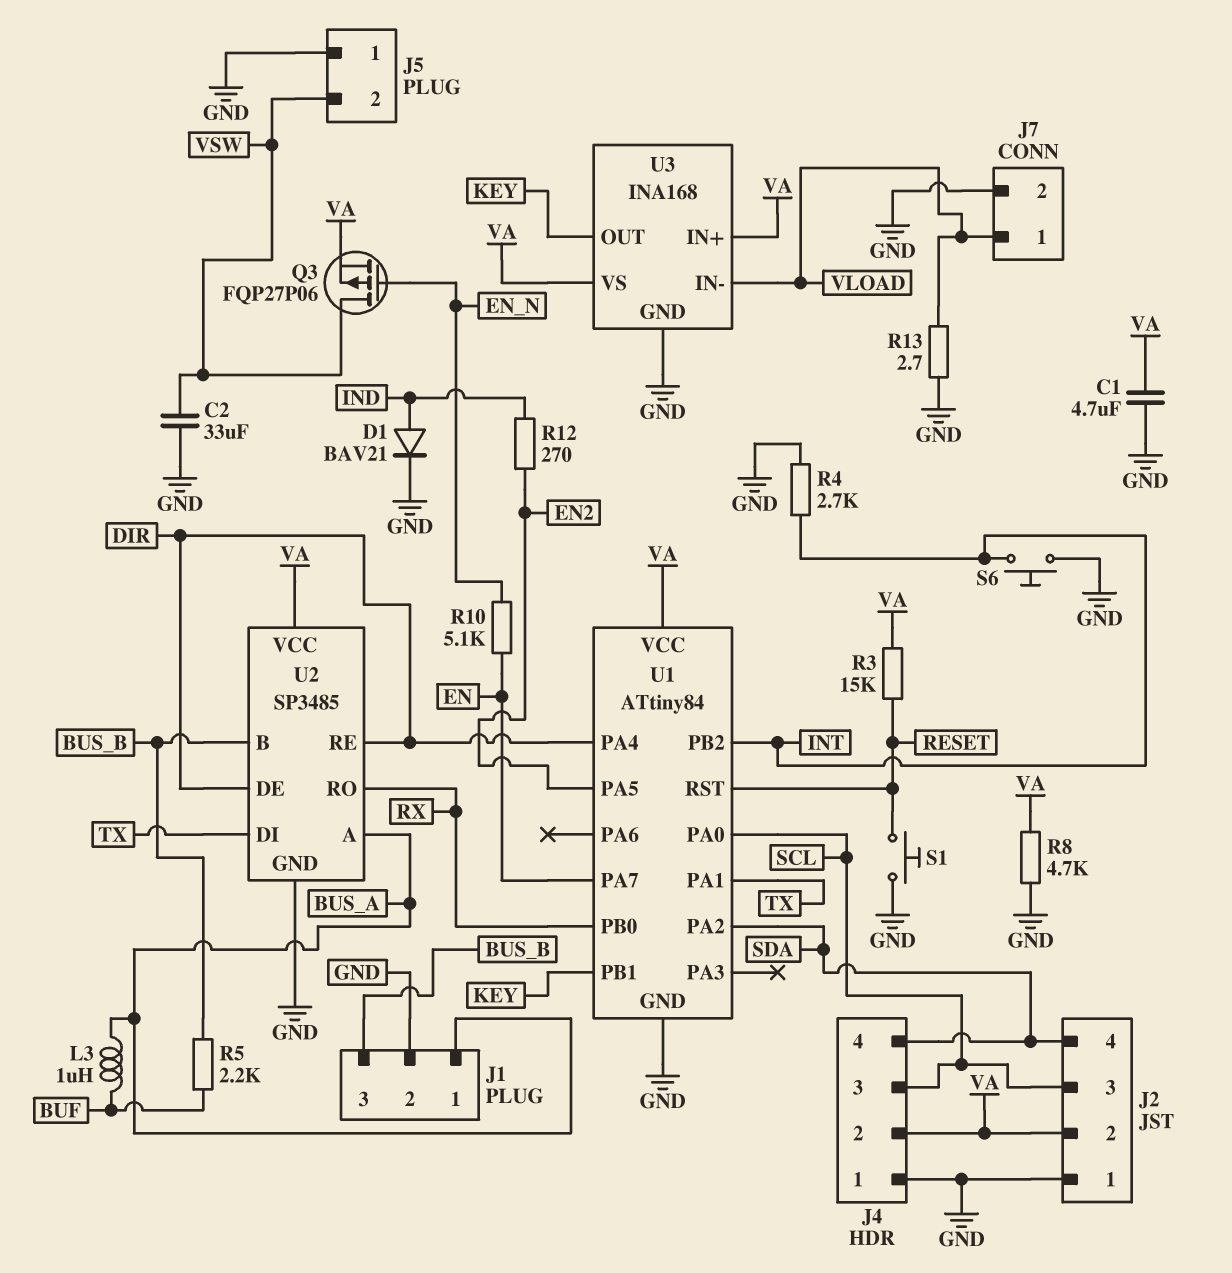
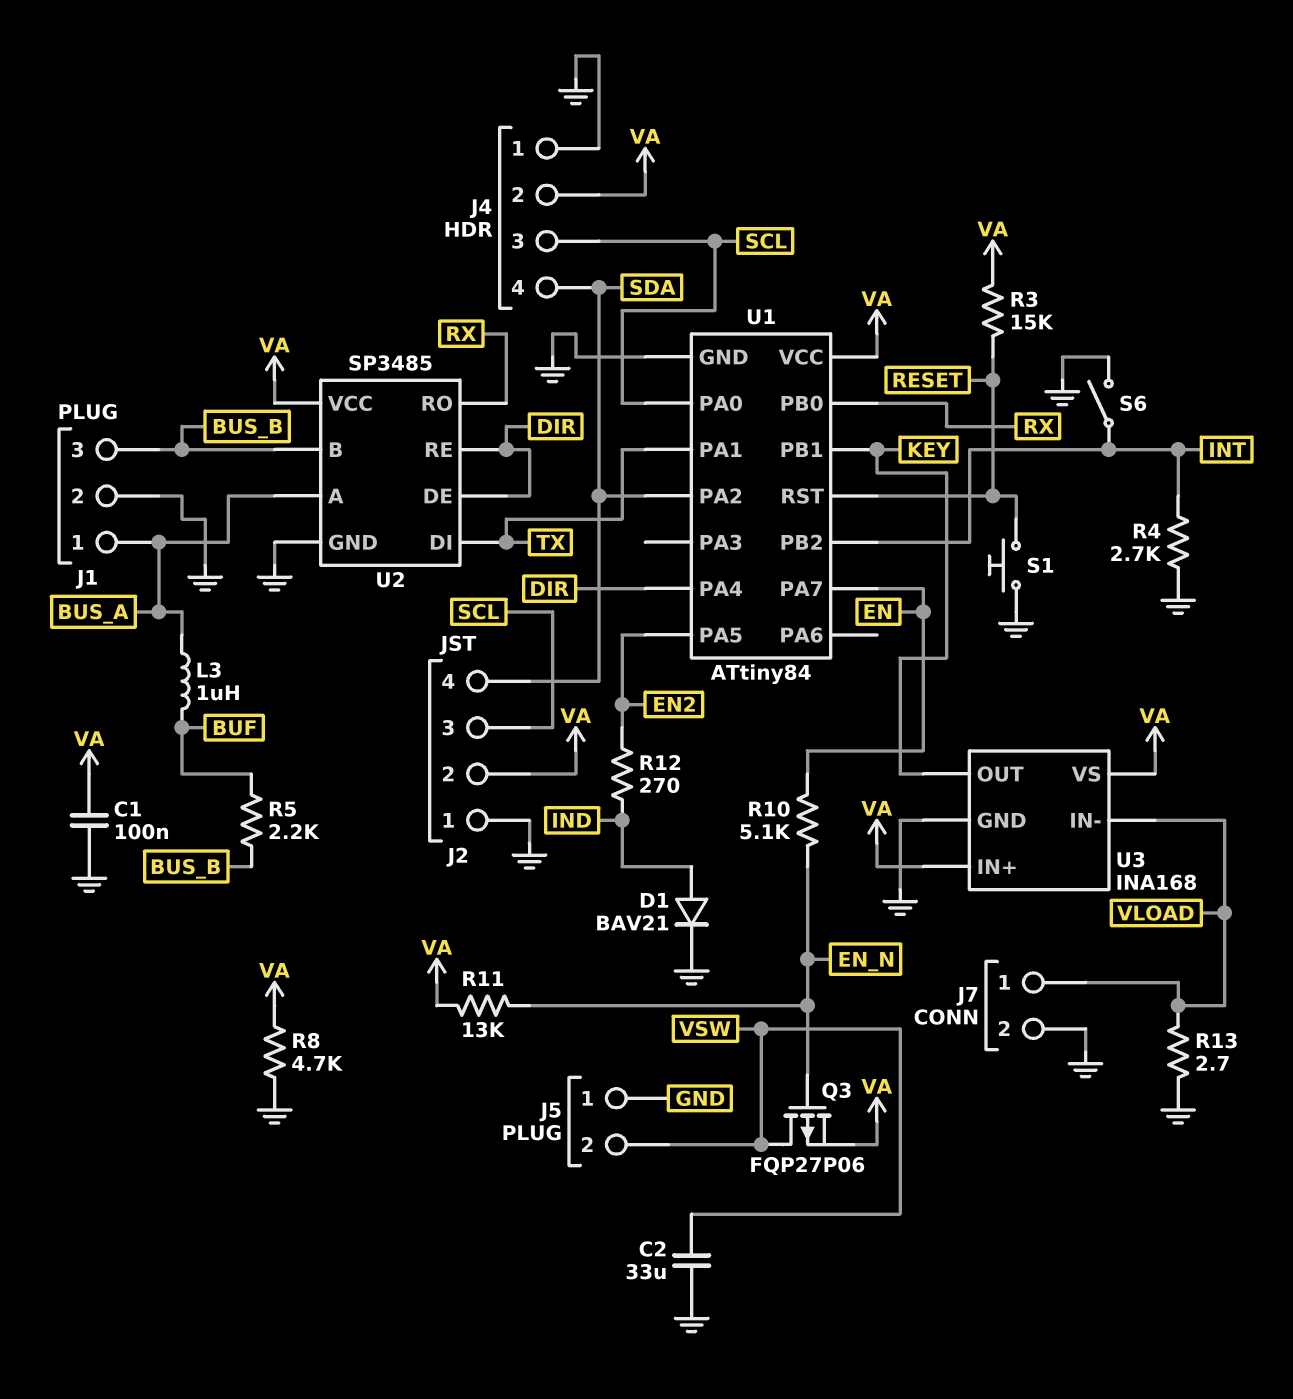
C1: 4.7uF (GND, VA) -> 100nF (GND, VA)
R11: none -> 13k (EN_N, VA)
S6: button (GND, INT) -> switch (GND, INT)

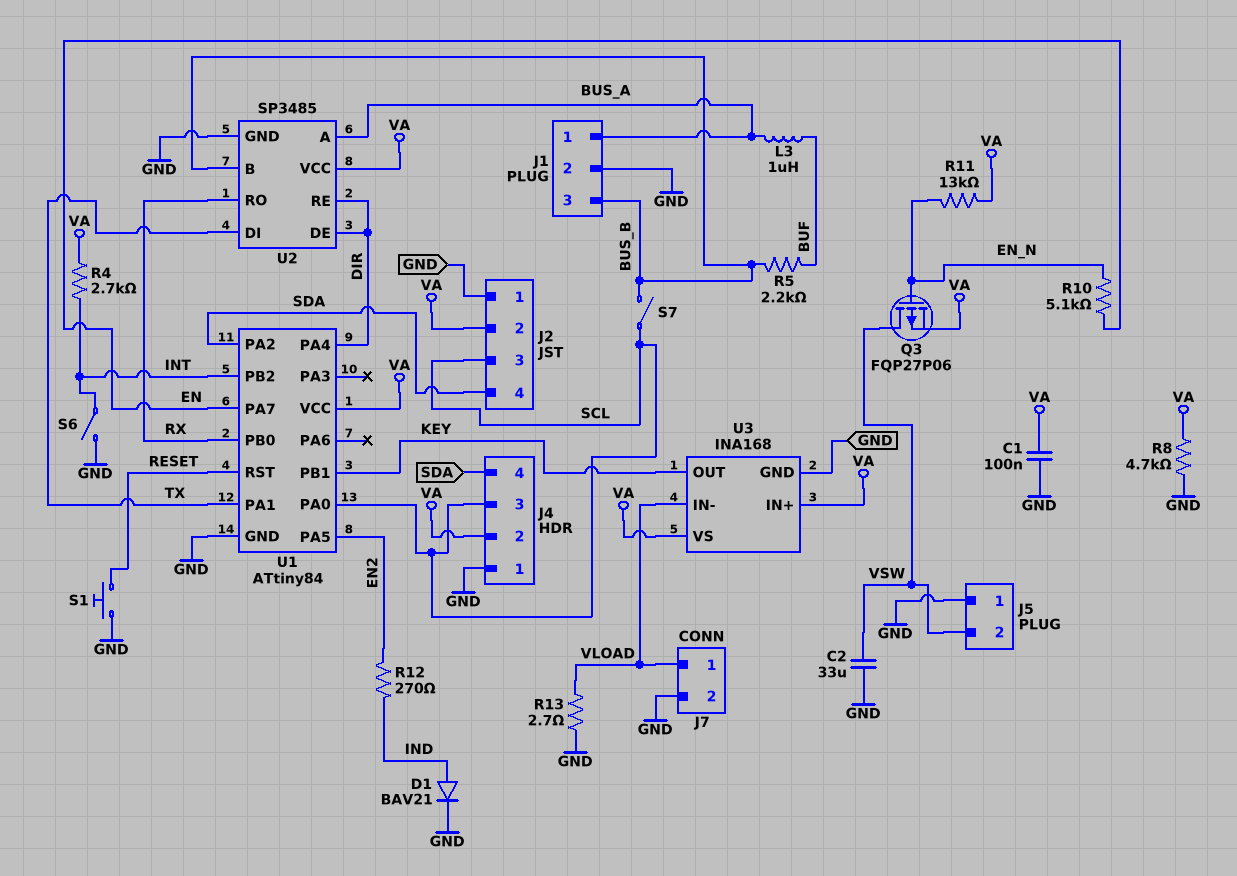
R3: 15k (RESET, VA) -> none
R4: 2.7k (GND, INT) -> 2.7k (INT, VA)
S7: none -> switch (BUS_B, SCL)

